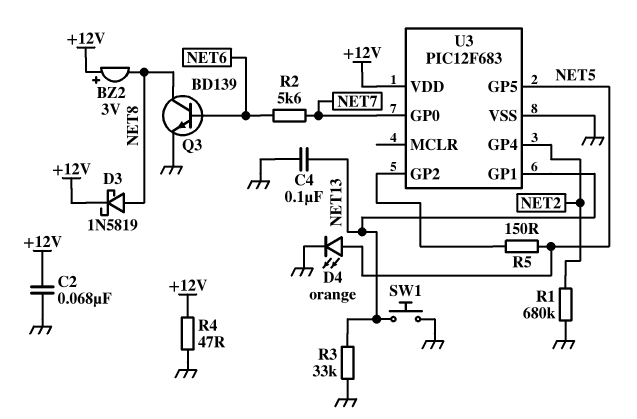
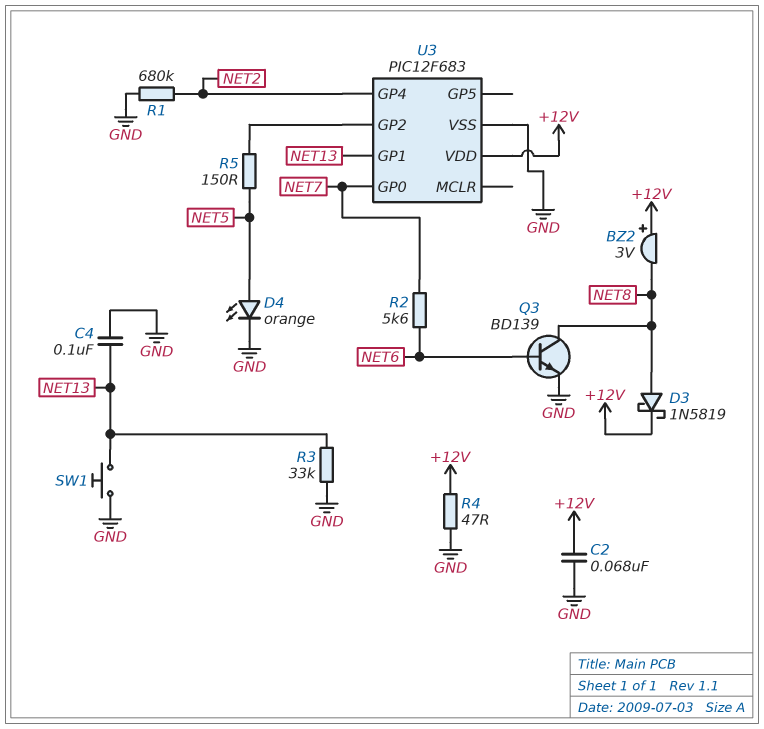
U3 pin GP5: NET5 -> none

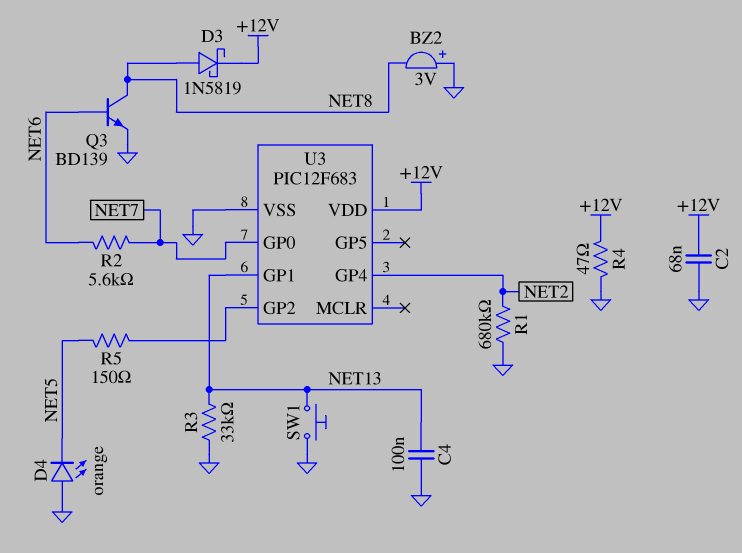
BZ2: buzzer 3V (plus +12V, minus NET8) -> buzzer 3V (plus GND, minus NET8)
D4: LED orange (A NET5, K GND) -> LED orange (A GND, K NET5)

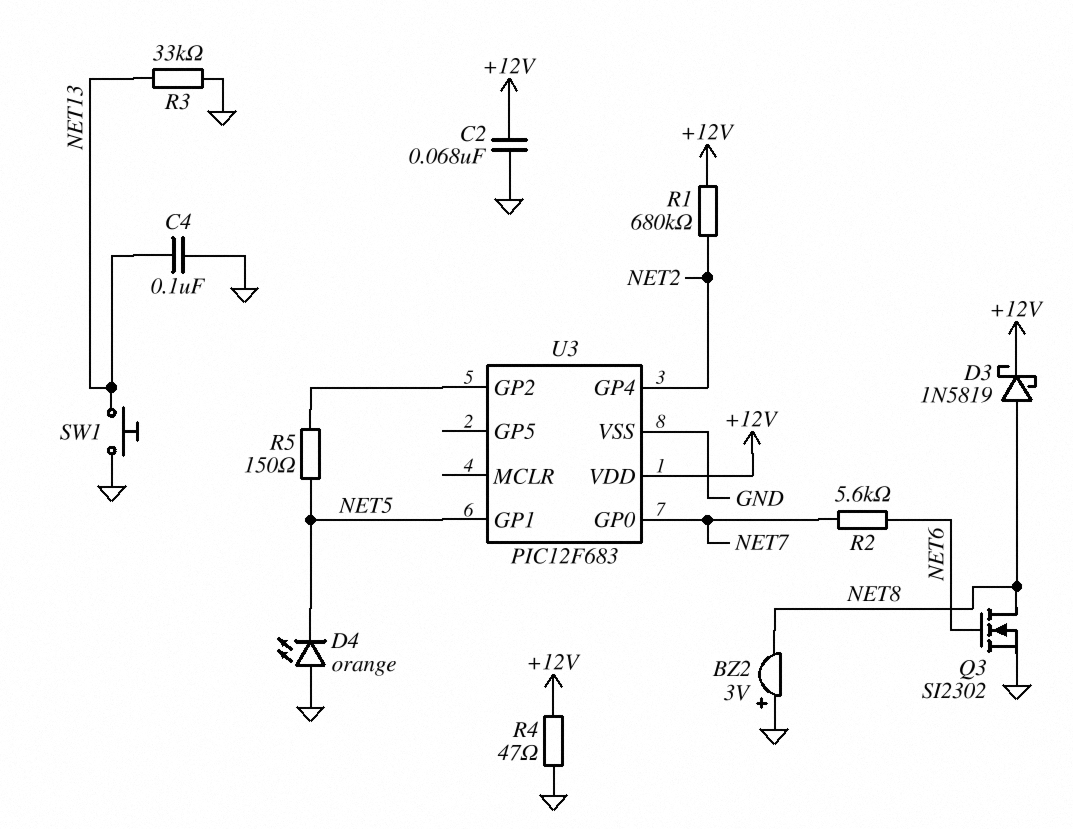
Q3: NPN BD139 (B NET6, C NET8, E GND) -> NMOS SI2302 (G NET6, D NET8, S GND)
R1: 680k (GND, NET2) -> 680k (+12V, NET2)
U3 pin GP1: NET13 -> NET5

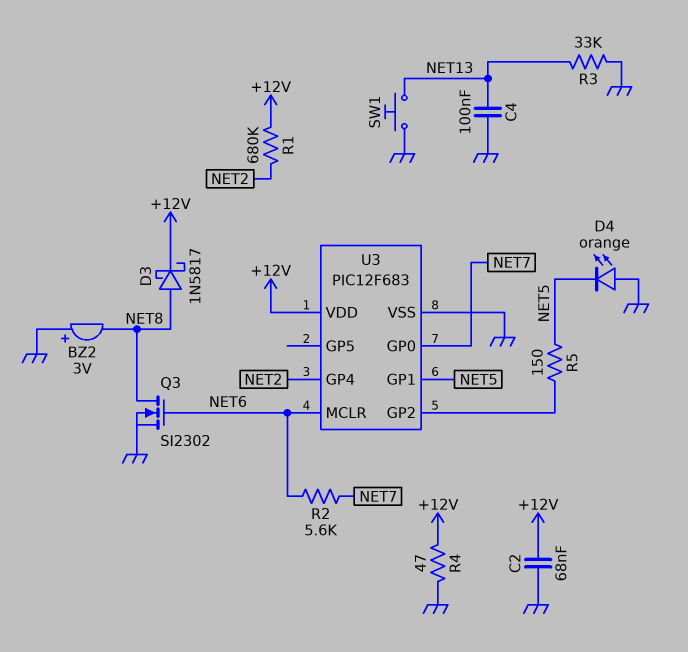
D3: schottky 1N5819 (A NET8, K +12V) -> schottky 1N5817 (A NET8, K +12V)
U3 pin MCLR: none -> NET6

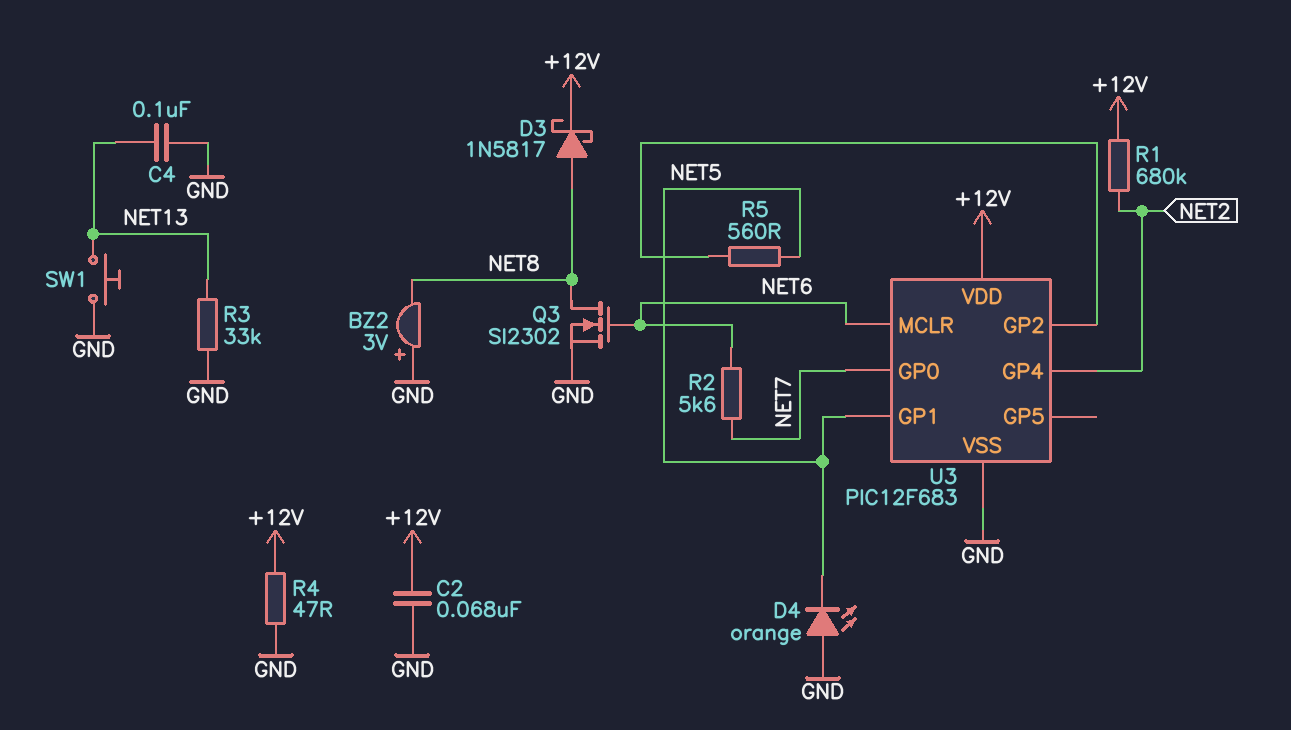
R5: 150 (NET5, U3/GP2) -> 560 (NET5, U3/GP2)

